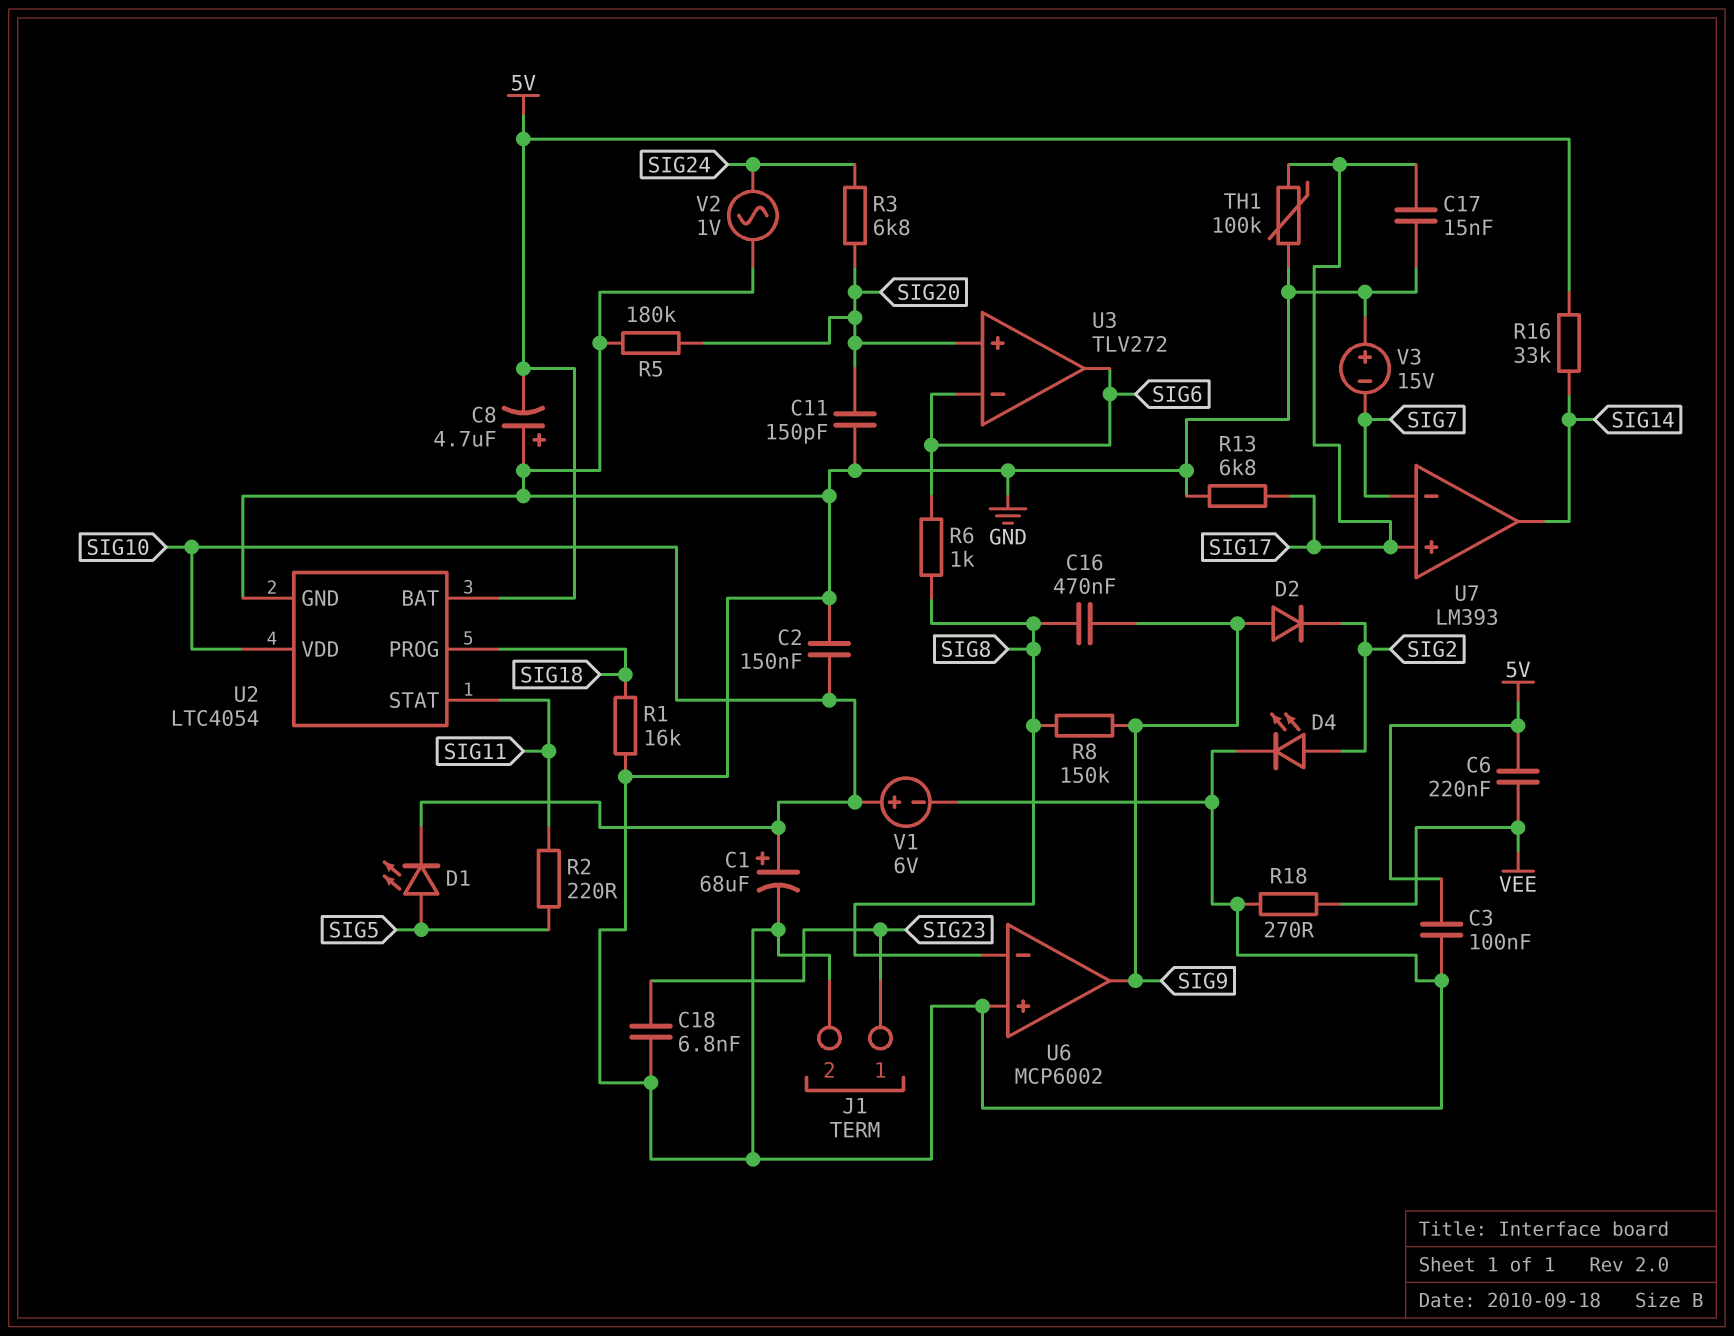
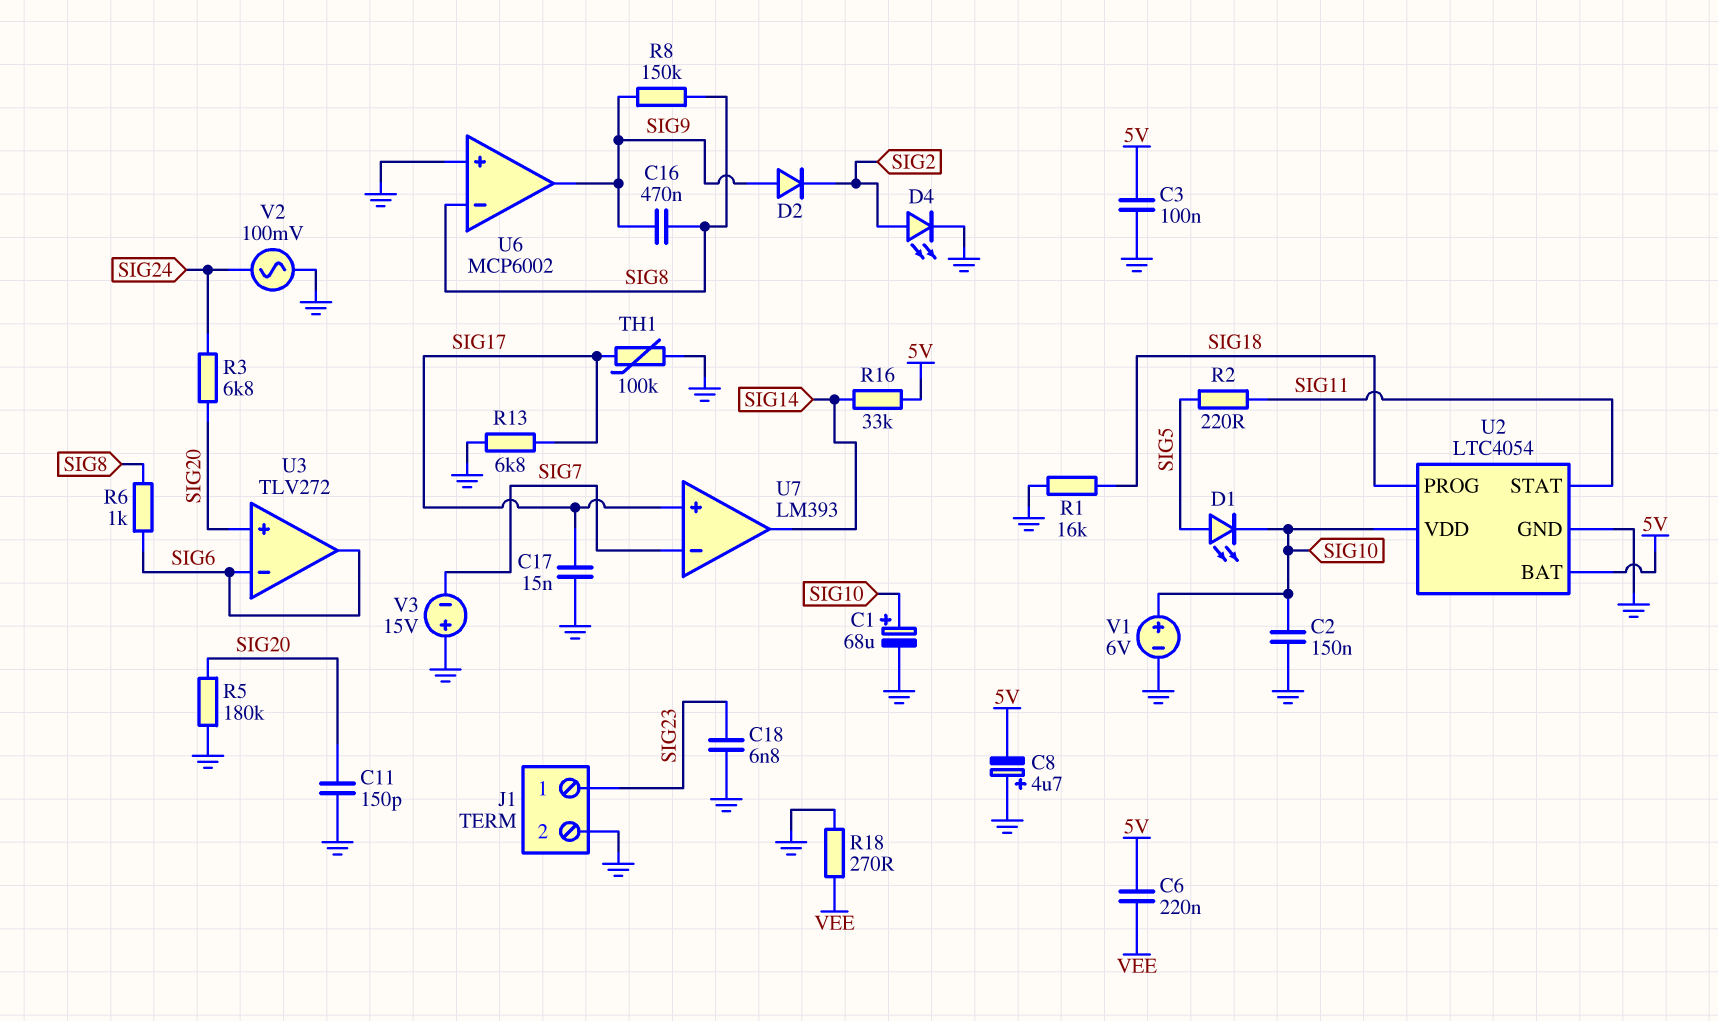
V2: AC 1V (GND, SIG24) -> AC 100mV (GND, SIG24)

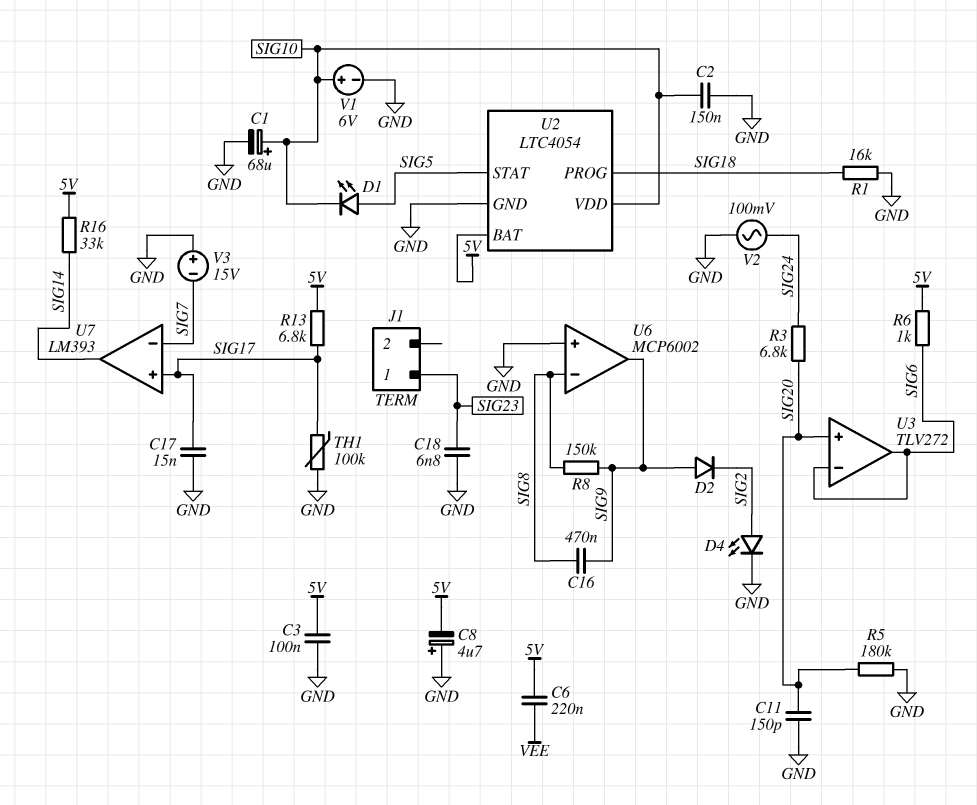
J1 pin 2: GND -> none
R2: 220 (SIG5, SIG11) -> none
R6: 1k (SIG6, SIG8) -> 1k (5V, SIG6)
R13: 6.8k (GND, SIG17) -> 6.8k (5V, SIG17)
R18: 270 (GND, VEE) -> none
U2 pin STAT: SIG11 -> SIG5

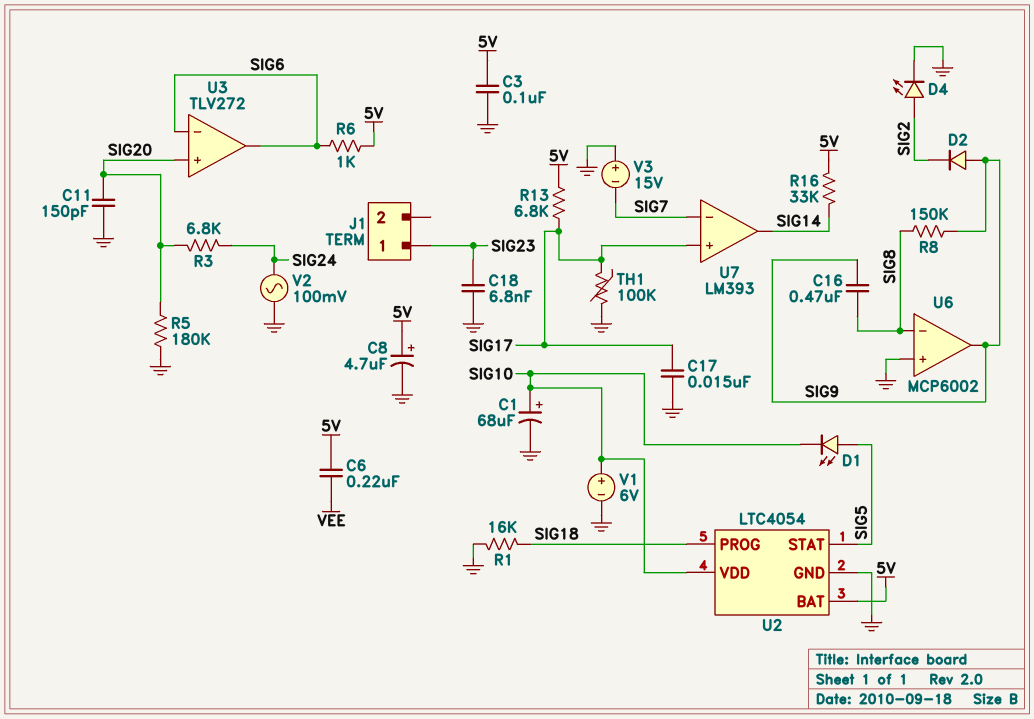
C2: 150nF (GND, SIG10) -> none
C8: 4.7uF (plus GND, minus 5V) -> 4.7uF (plus 5V, minus GND)

